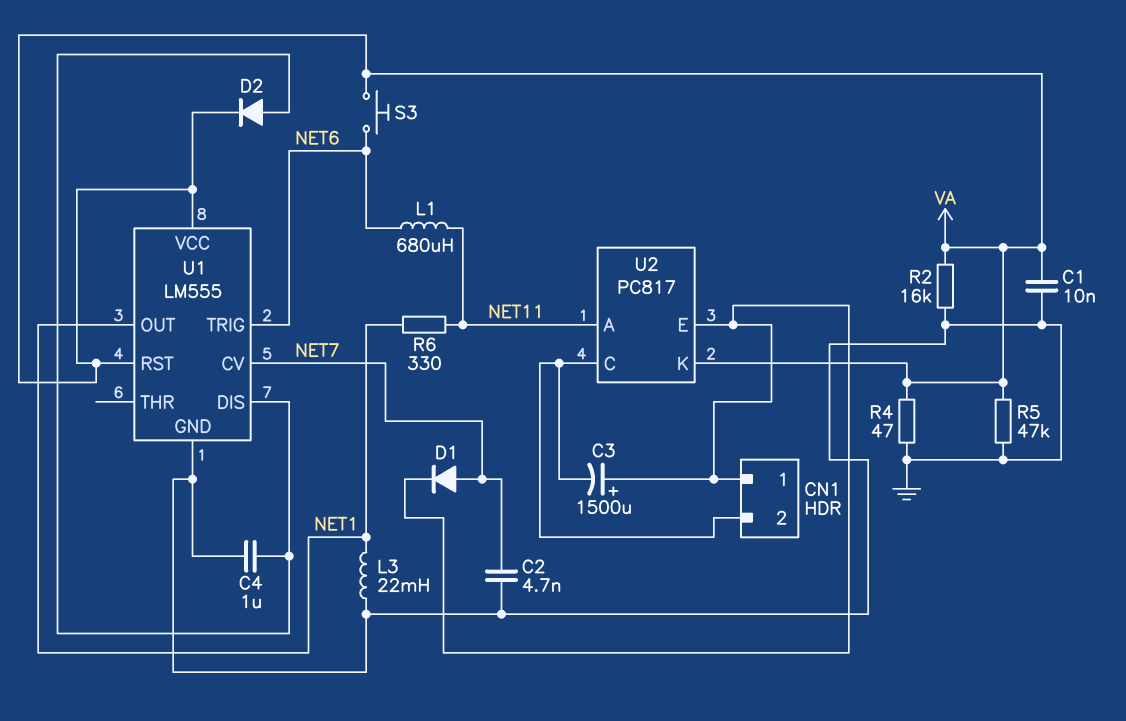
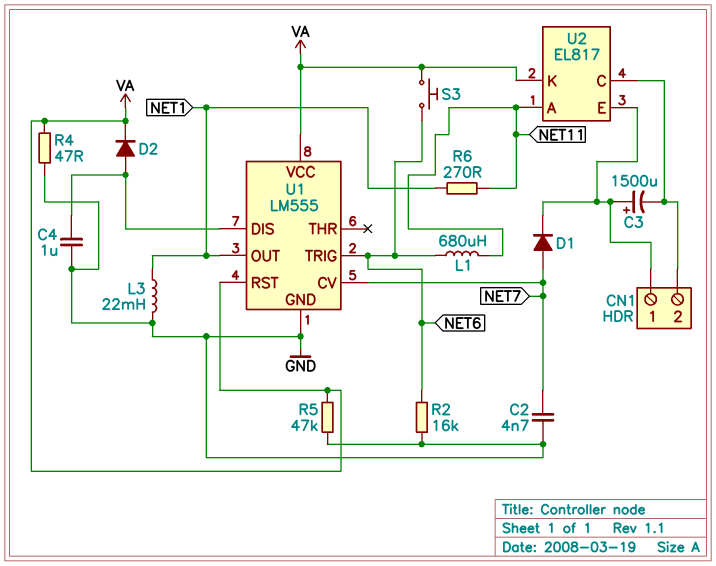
C1: 10nF (GND, VA) -> none
R2: 16k (GND, VA) -> 16k (GND, NET6)
R6: 330 (NET1, NET11) -> 270 (NET1, NET11)
U2: PC817 -> EL817

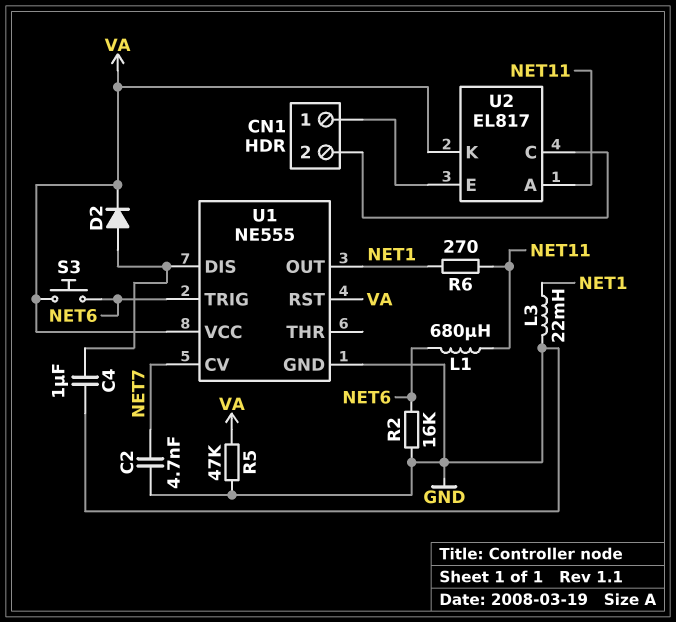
C3: 1500uF (plus CN1/1, minus CN1/2) -> none
D1: diode (A NET7, K CN1/1) -> none
R4: 47 (GND, VA) -> none
U1: LM555 -> NE555

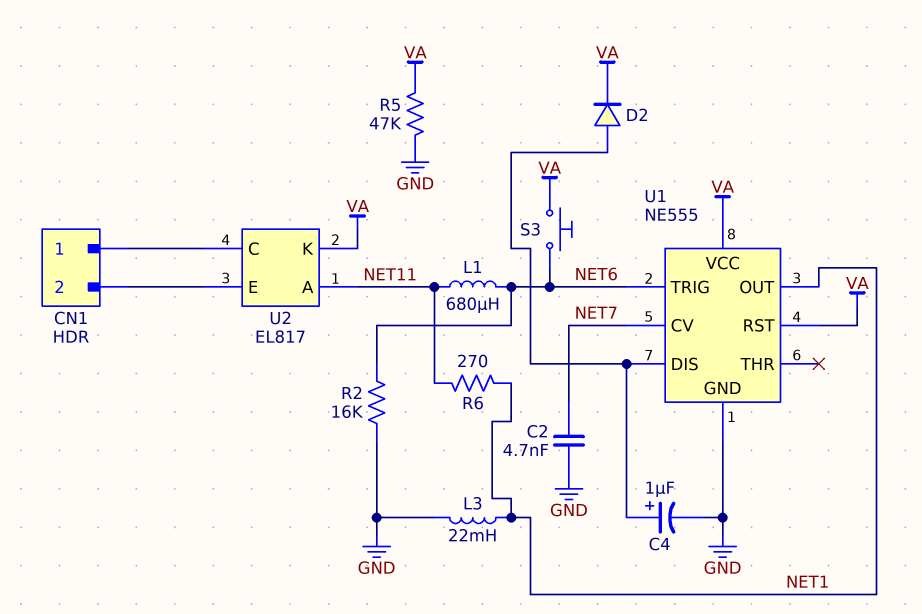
C4: 1uF (GND, U1/DIS) -> 1uF (plus U1/DIS, minus GND)
U2 pin C: CN1/2 -> CN1/1
U2 pin E: CN1/1 -> CN1/2

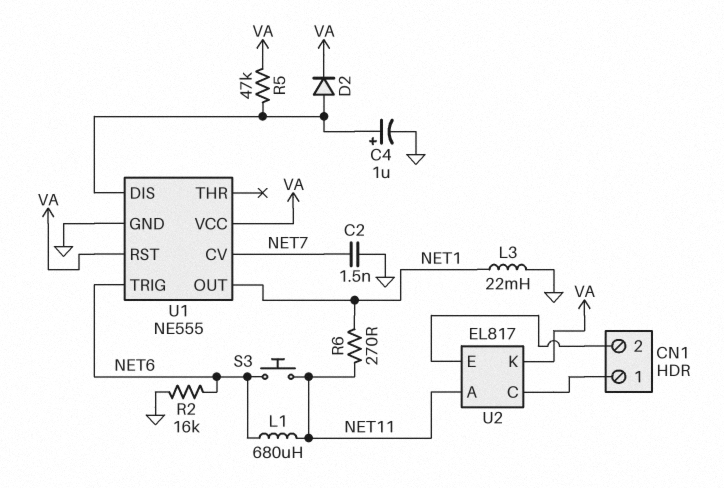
C2: 4.7nF (GND, NET7) -> 1.5nF (GND, NET7)
R5: 47k (GND, VA) -> 47k (U1/DIS, VA)
S3: button (NET6, VA) -> button (NET6, NET11)

